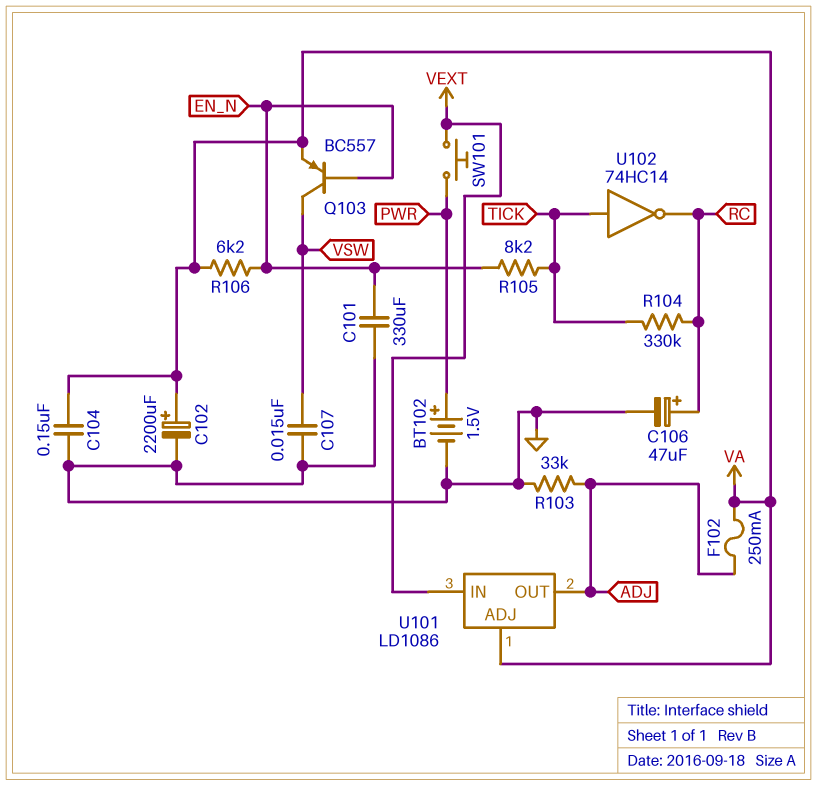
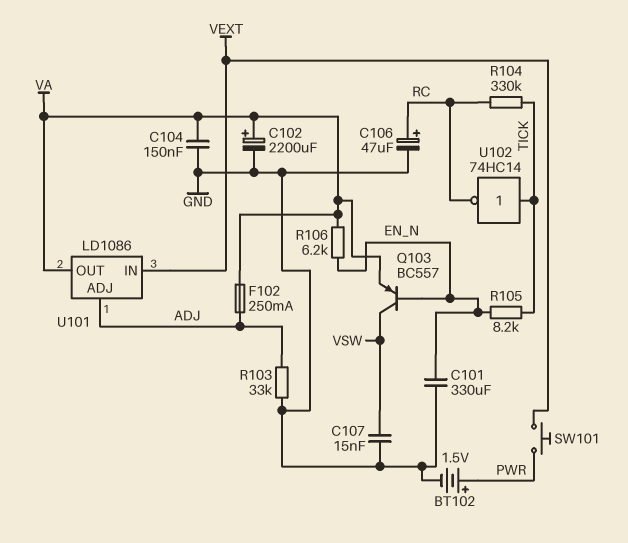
U101 pin ADJ: VA -> ADJ
U101 pin OUT: ADJ -> VA

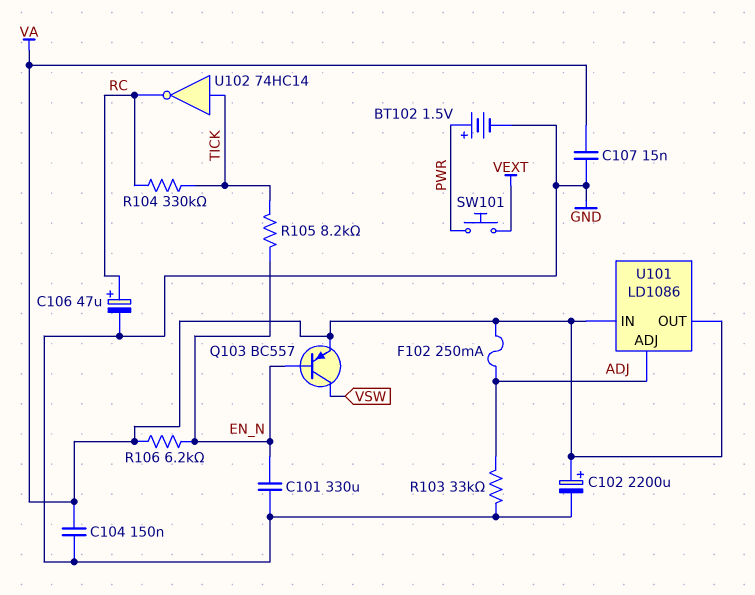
C107: 15nF (GND, VSW) -> 15nF (GND, VA)
U101 pin IN: VEXT -> VA

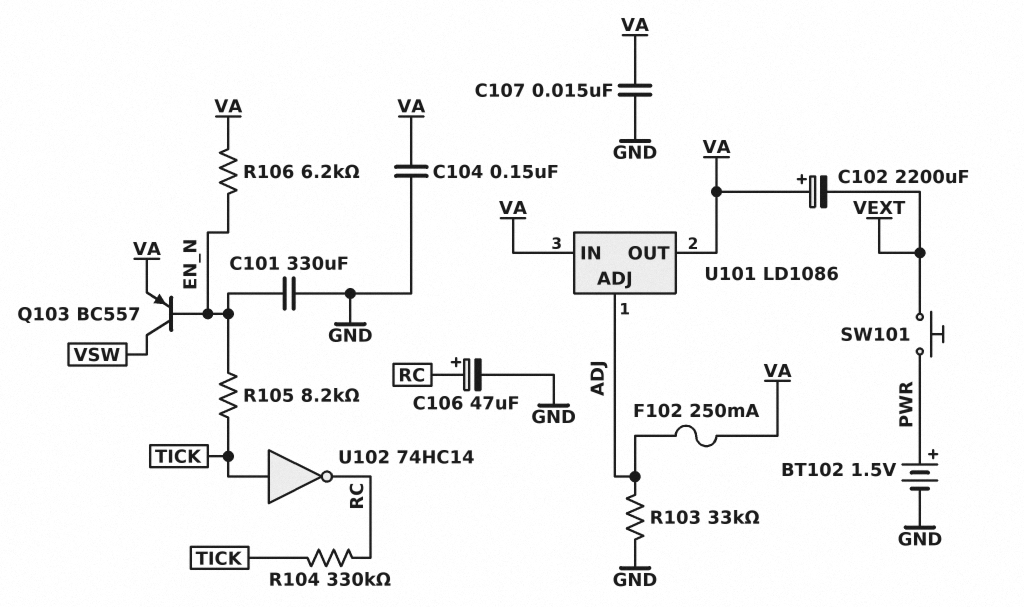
C102: 2200uF (plus VA, minus GND) -> 2200uF (plus VA, minus VEXT)

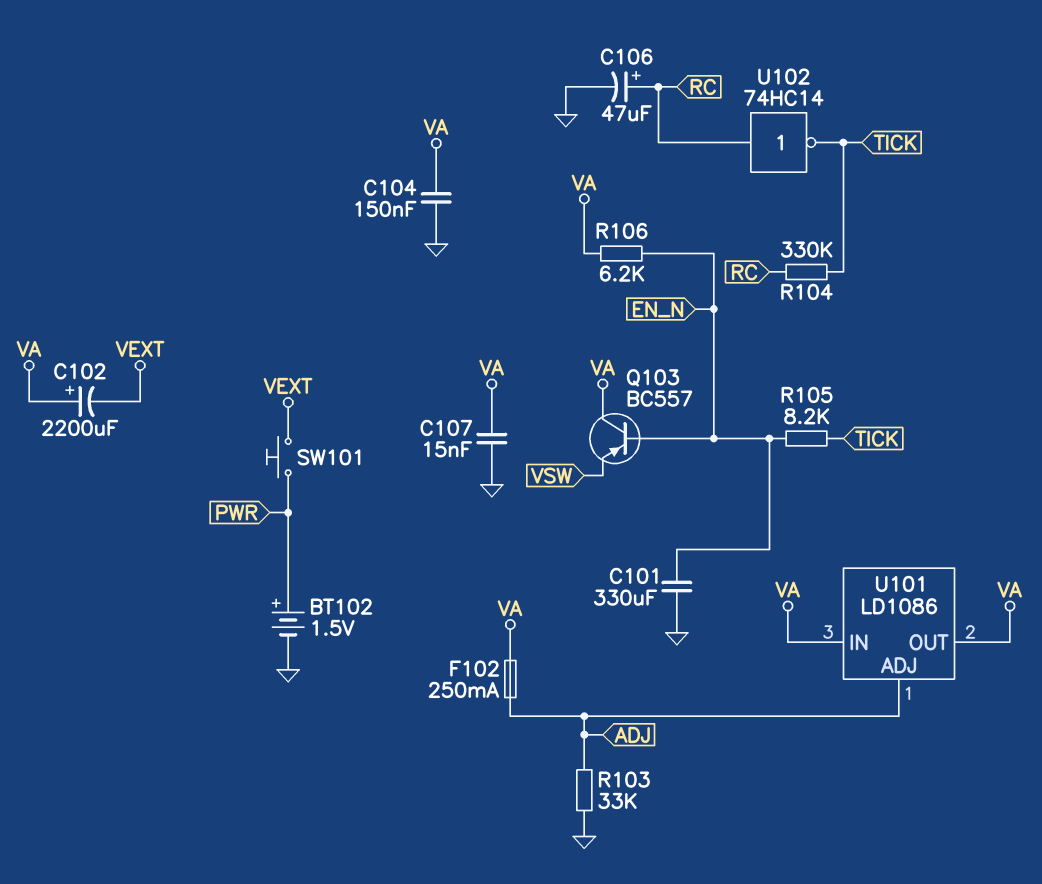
Q103: PNP BC557 (B EN_N, C VSW, E VA) -> PNP BC557 (B EN_N, C VA, E VSW)
U102: NOT 74HC14 (in TICK, out RC) -> NOT 74HC14 (in RC, out TICK)

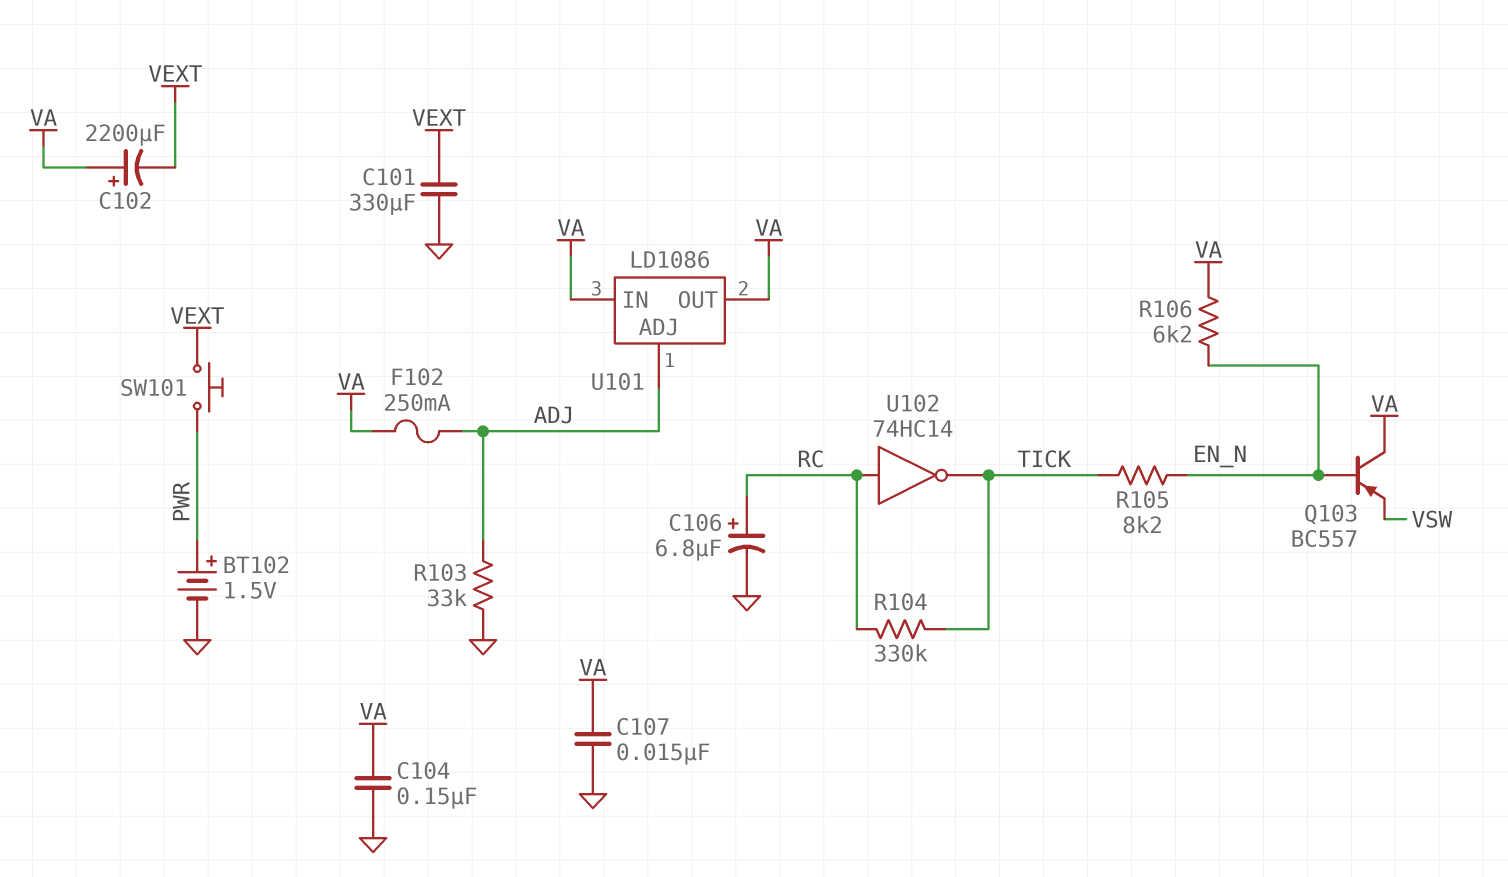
C101: 330uF (EN_N, GND) -> 330uF (GND, VEXT)
C106: 47uF (plus RC, minus GND) -> 6.8uF (plus RC, minus GND)

